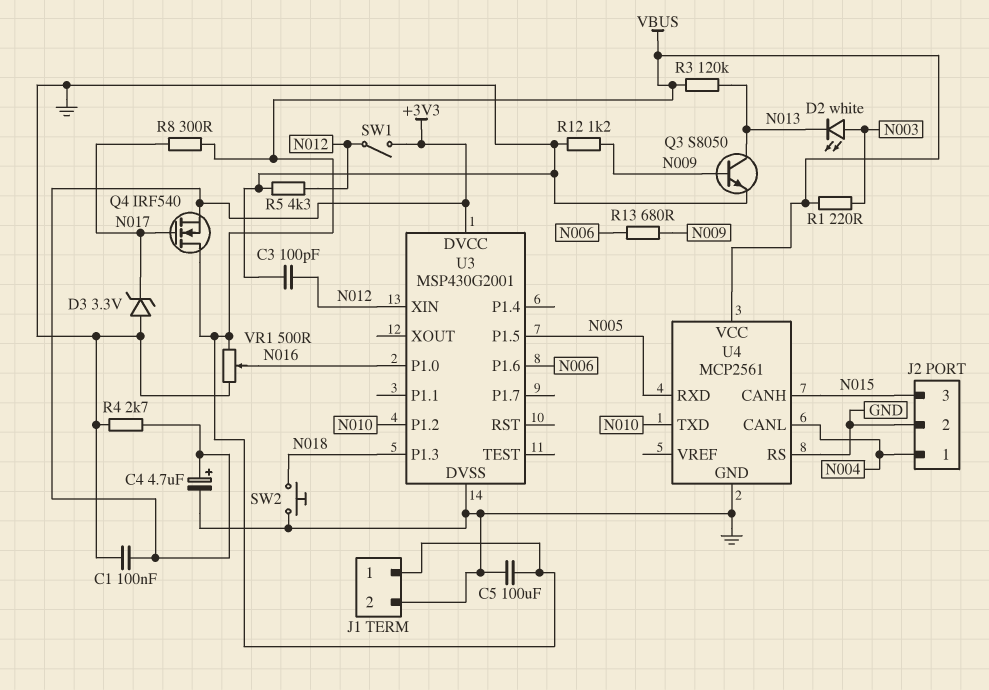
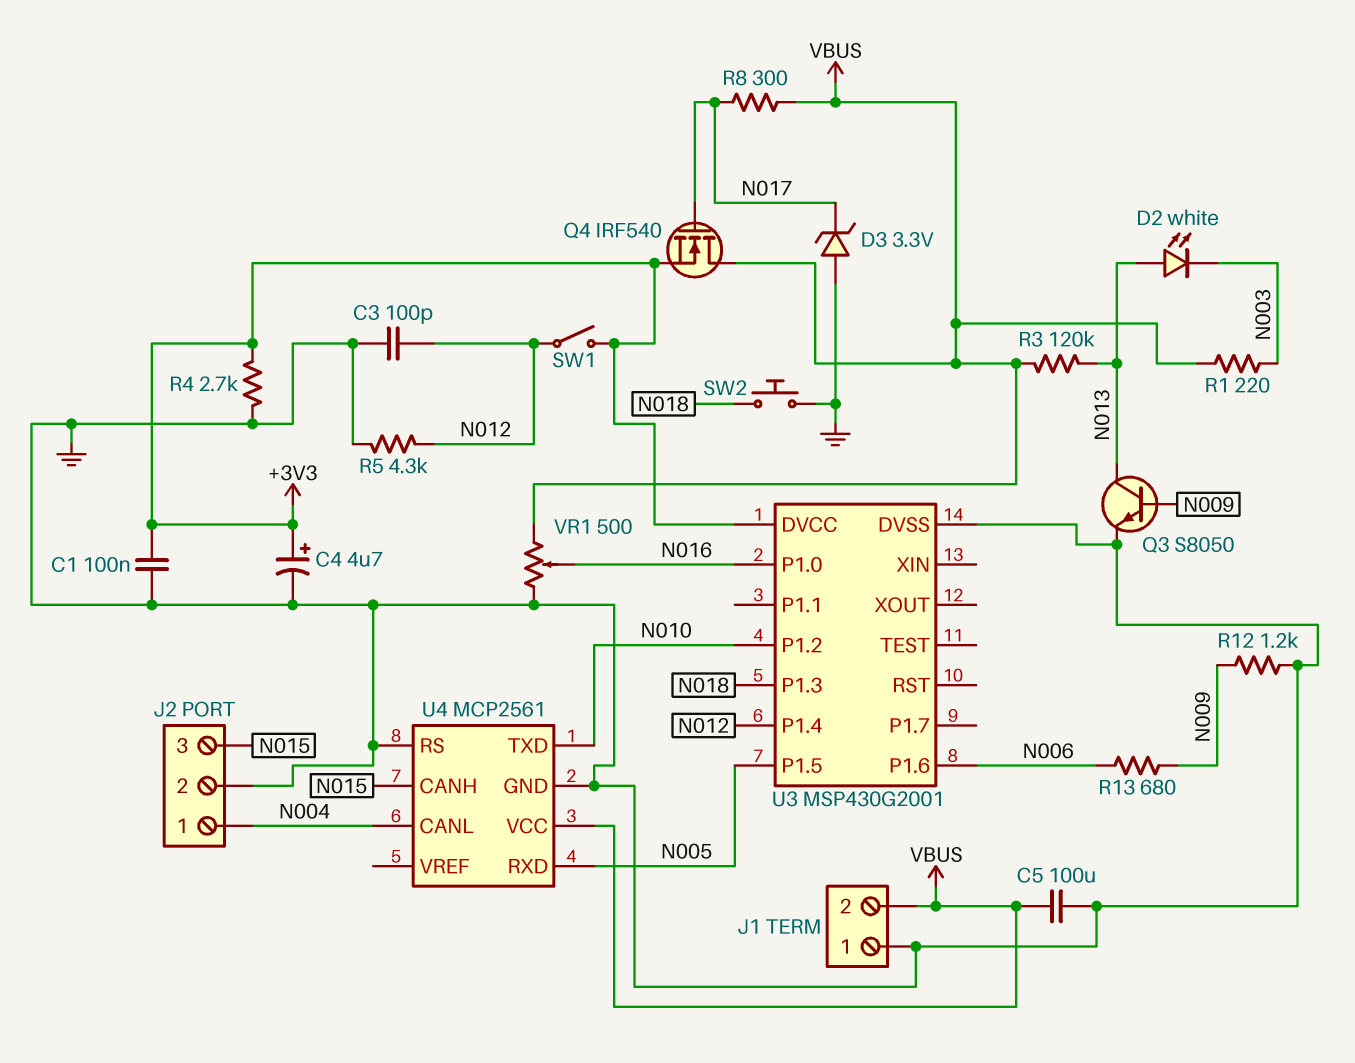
D2: LED white (A N003, K N013) -> LED white (A N013, K N003)
J1 pin 1: VBUS -> GND
J1 pin 2: GND -> VBUS
U3 pin P1.4: none -> N012
U3 pin XIN: N012 -> none

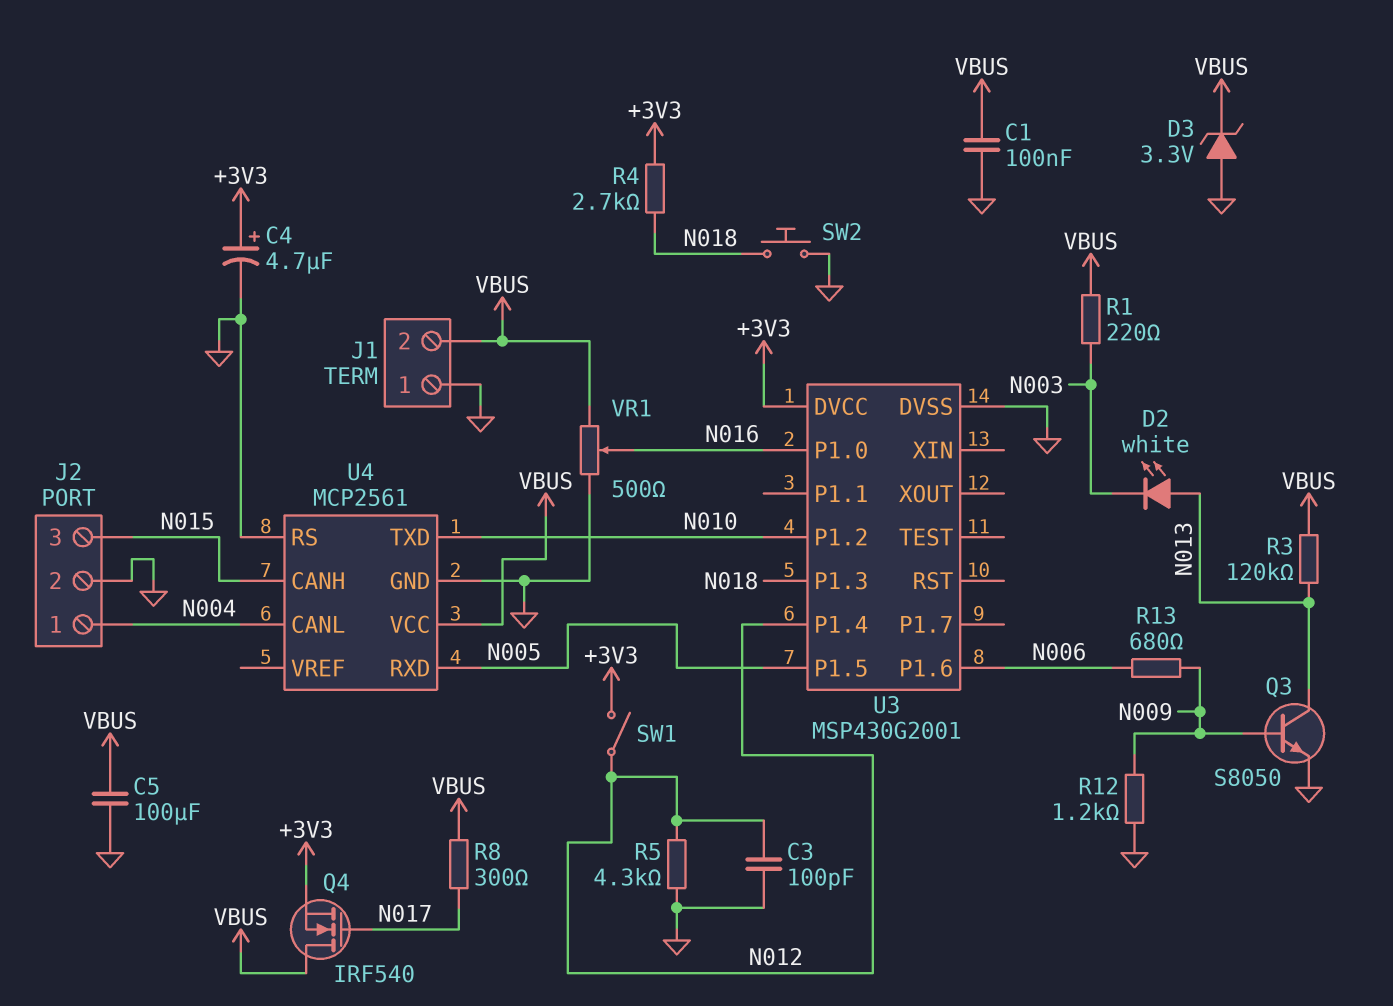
C1: 100nF (+3V3, GND) -> 100nF (GND, VBUS)
D3: zener 3.3V (A GND, K N017) -> zener 3.3V (A GND, K VBUS)
R4: 2.7k (+3V3, GND) -> 2.7k (+3V3, N018)

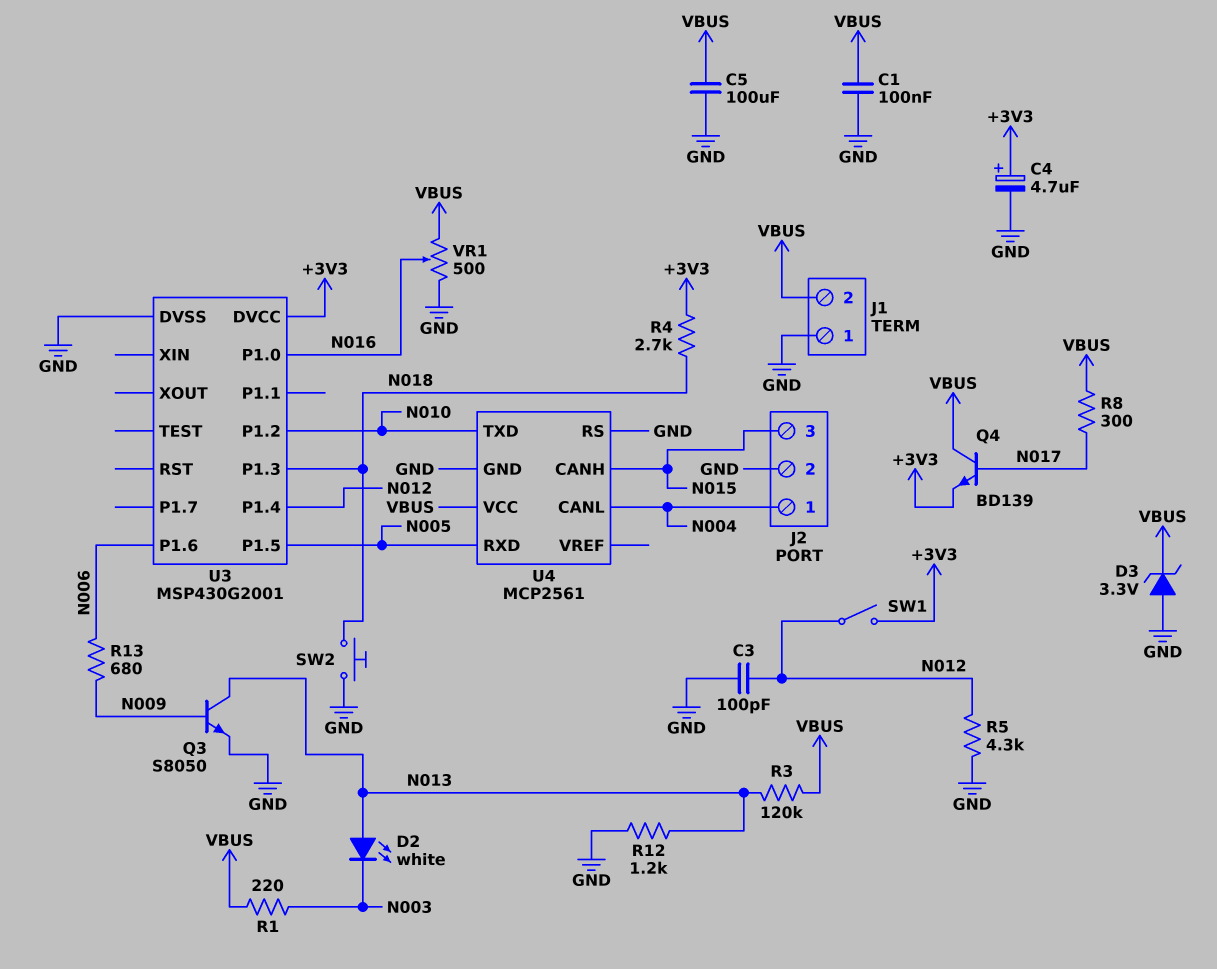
Q4: NMOS IRF540 (G N017, D VBUS, S +3V3) -> NPN BD139 (B N017, C VBUS, E +3V3)
R12: 1.2k (GND, N009) -> 1.2k (GND, N013)

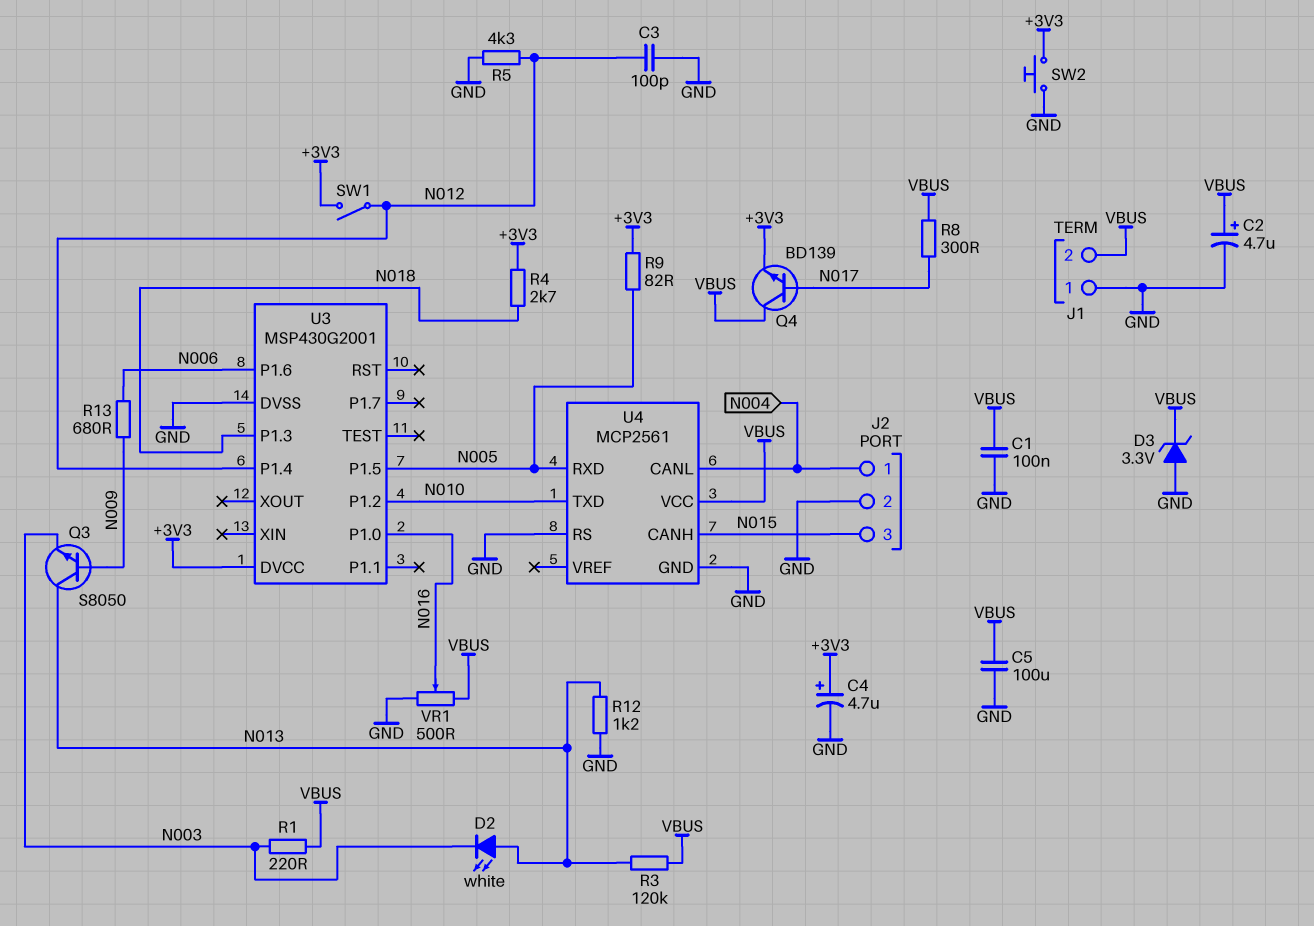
C2: none -> 4.7uF (plus VBUS, minus GND)
Q3: NPN S8050 (B N009, C N013, E GND) -> NPN S8050 (B N009, C N013, E N003)
R9: none -> 82 (+3V3, N005)
SW2: button (GND, N018) -> button (+3V3, GND)

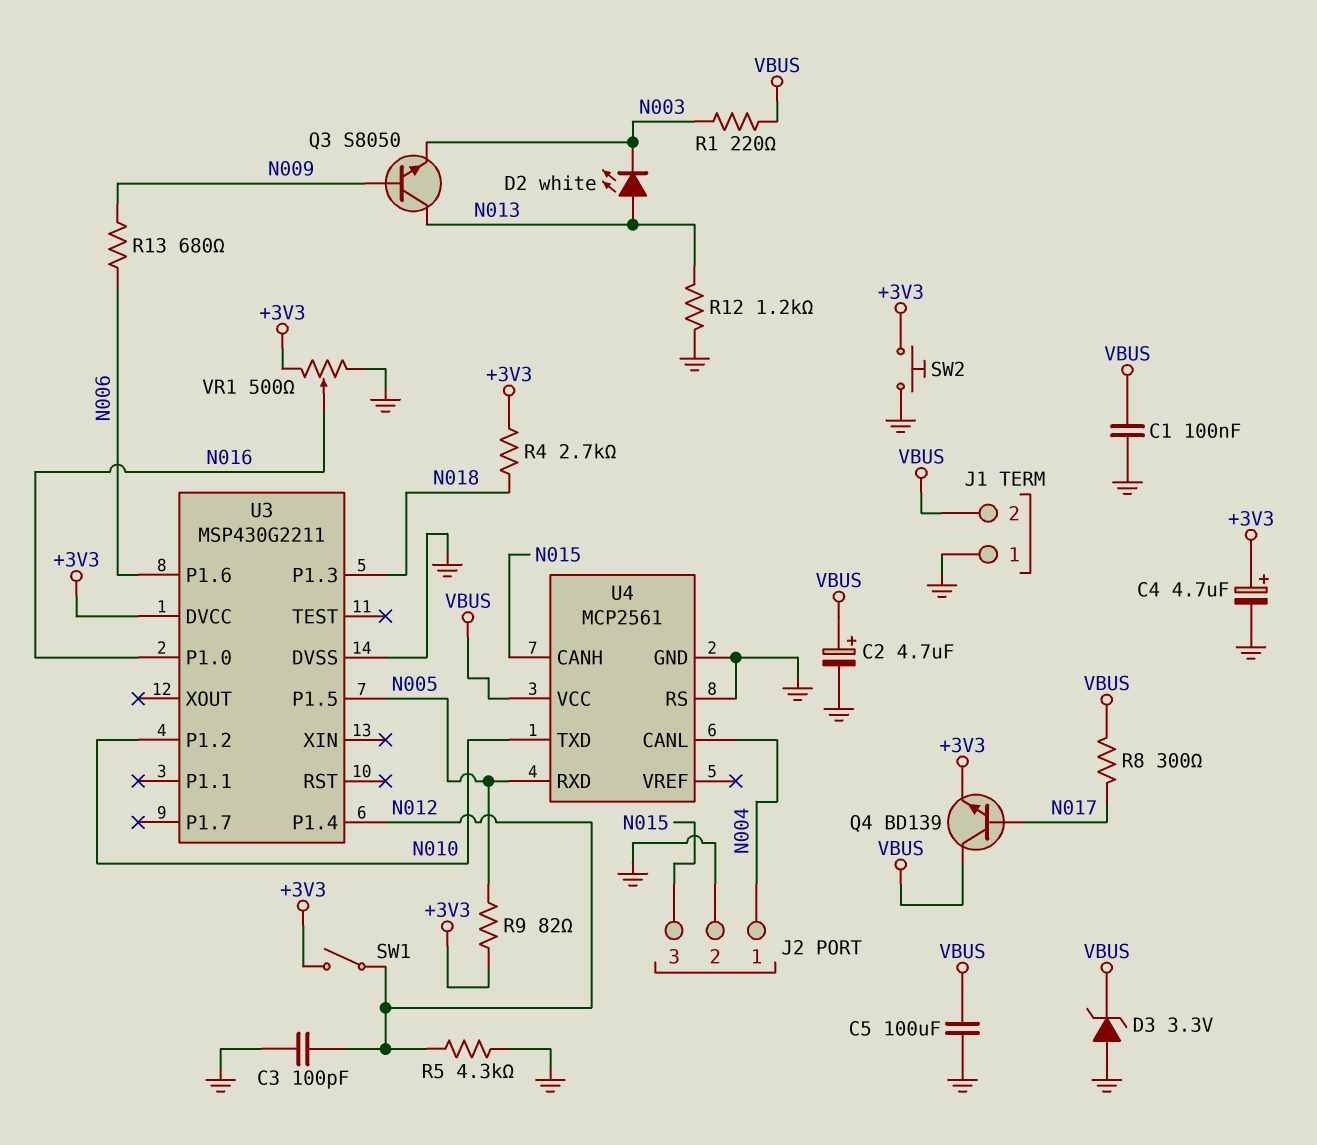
R3: 120k (N013, VBUS) -> none
U3: MSP430G2001 -> MSP430G2211
VR1: 500 (GND, VBUS, wiper N016) -> 500 (+3V3, GND, wiper N016)

